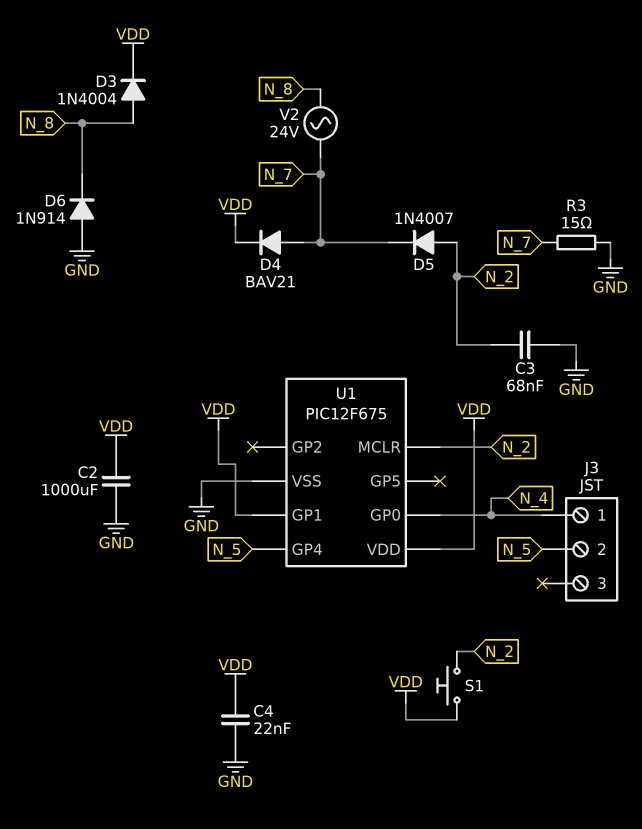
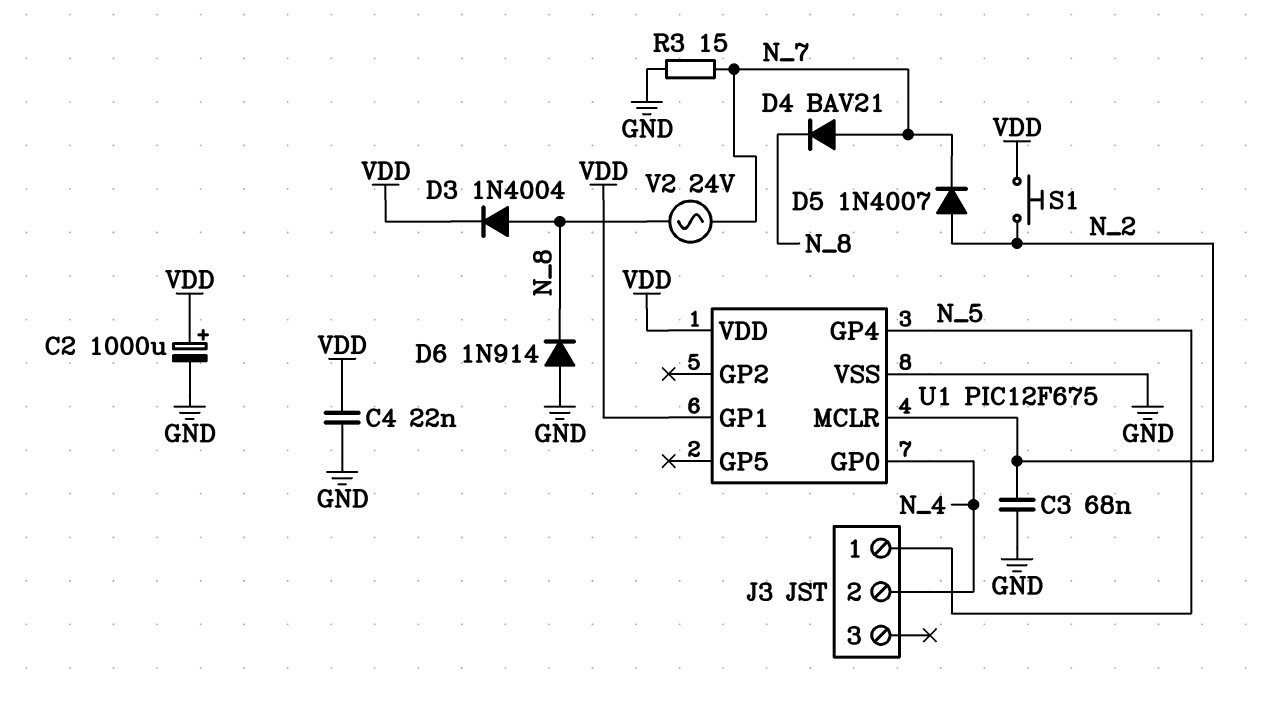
C2: 1000uF (GND, VDD) -> 1000uF (plus VDD, minus GND)
D4: diode BAV21 (A N_7, K VDD) -> diode BAV21 (A N_7, K N_8)
J3 pin 1: N_4 -> N_5
J3 pin 2: N_5 -> N_4

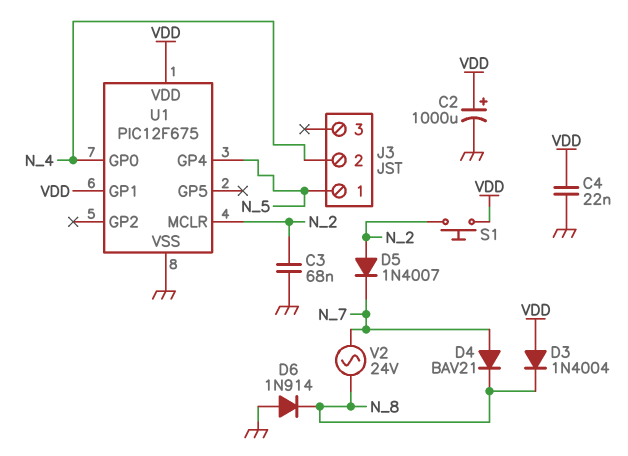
D3: diode 1N4004 (A N_8, K VDD) -> diode 1N4004 (A VDD, K N_8)
R3: 15 (GND, N_7) -> none

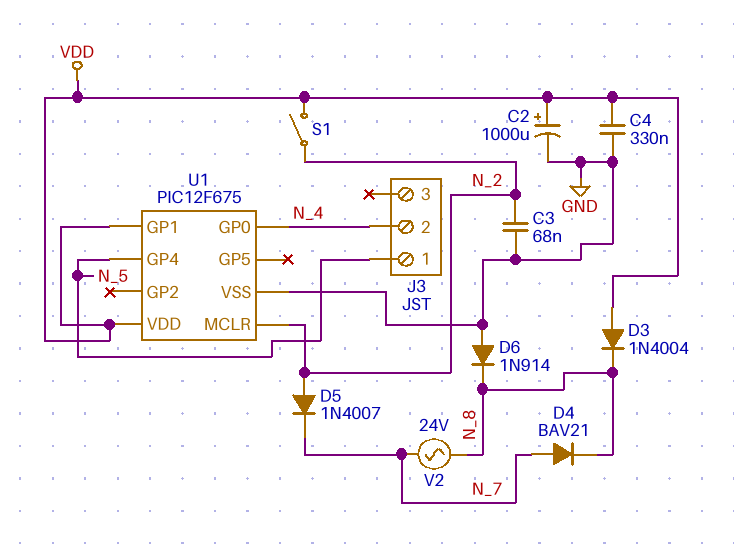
C4: 22nF (GND, VDD) -> 330nF (GND, VDD)
S1: button (N_2, VDD) -> switch (N_2, VDD)

